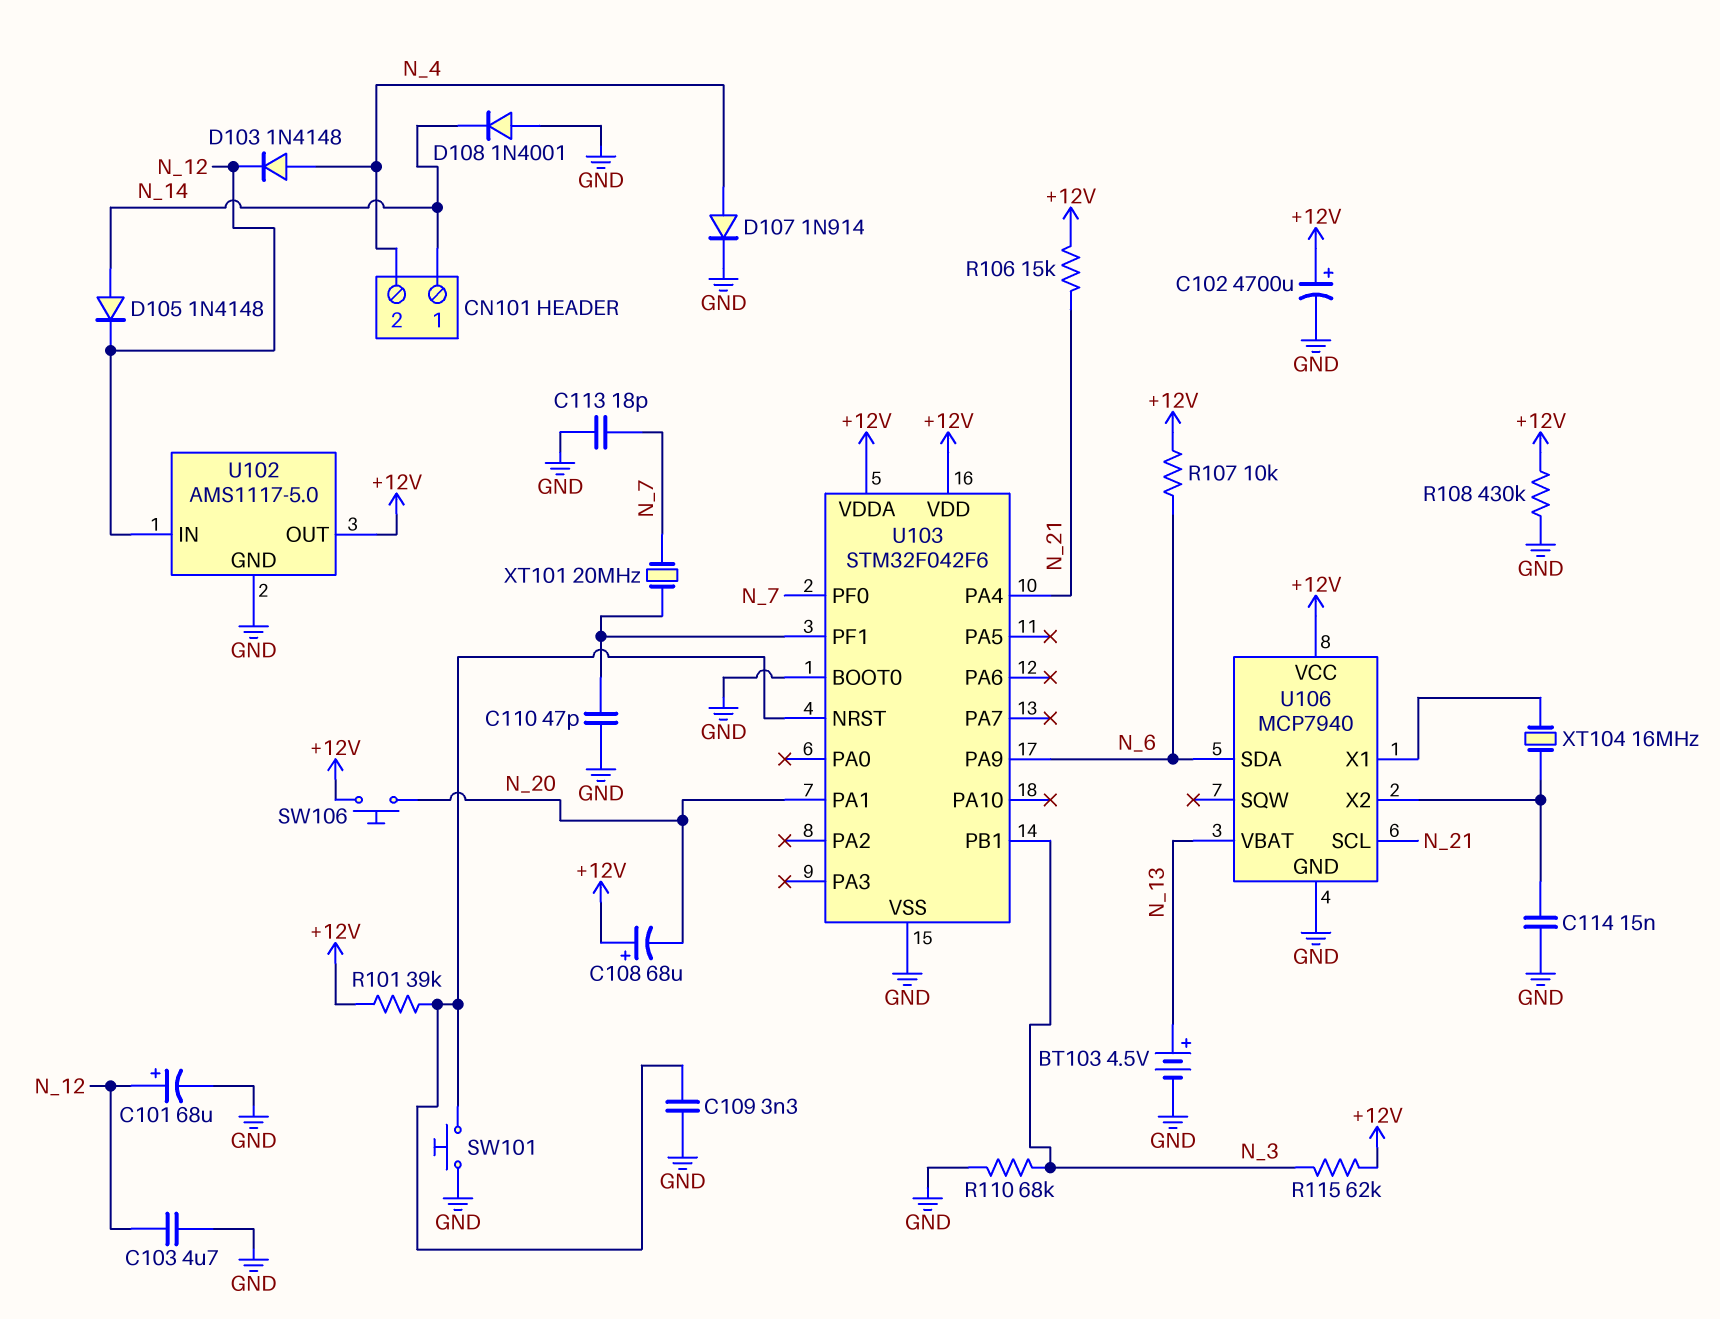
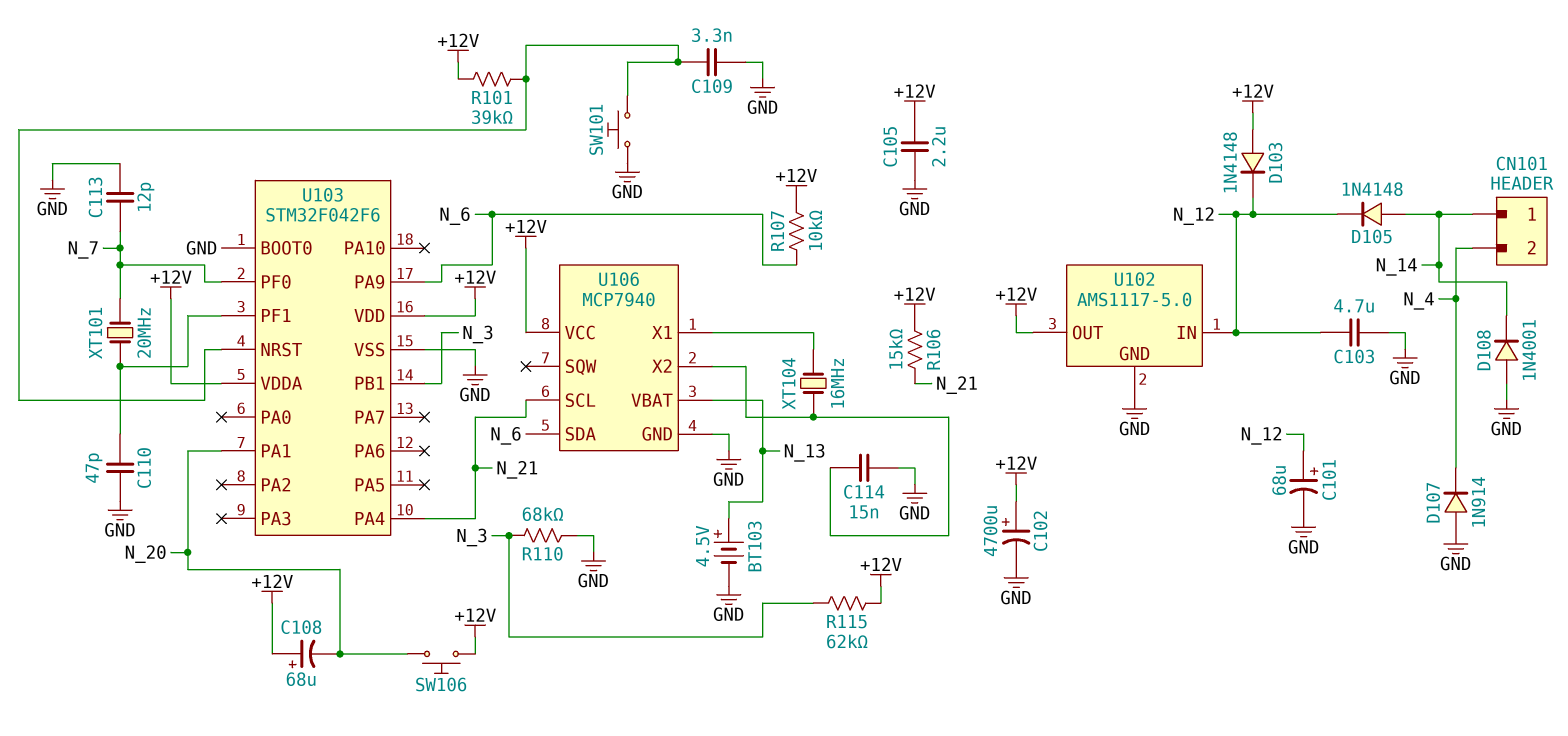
C105: none -> 2.2uF (+12V, GND)
C113: 18pF (GND, N_7) -> 12pF (GND, N_7)
D103: diode 1N4148 (A N_4, K N_12) -> diode 1N4148 (A +12V, K N_12)
D107: diode 1N914 (A N_4, K GND) -> diode 1N914 (A GND, K N_4)
R108: 430k (+12V, GND) -> none

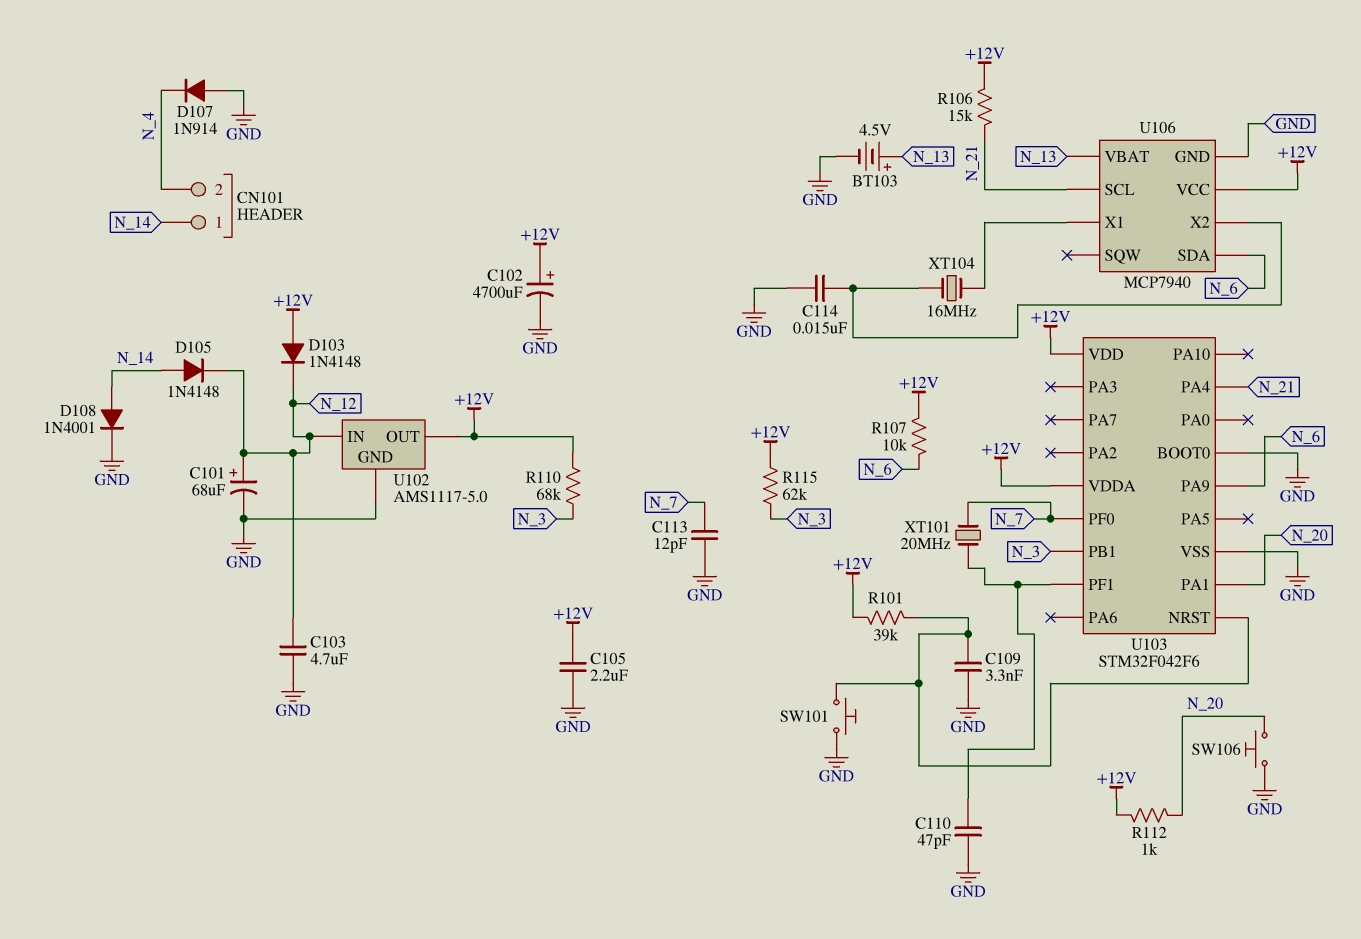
C108: 68uF (plus +12V, minus N_20) -> none
D108: diode 1N4001 (A GND, K N_14) -> diode 1N4001 (A N_14, K GND)
R110: 68k (GND, N_3) -> 68k (+12V, N_3)
R112: none -> 1k (+12V, N_20)
SW106: button (+12V, N_20) -> button (GND, N_20)

